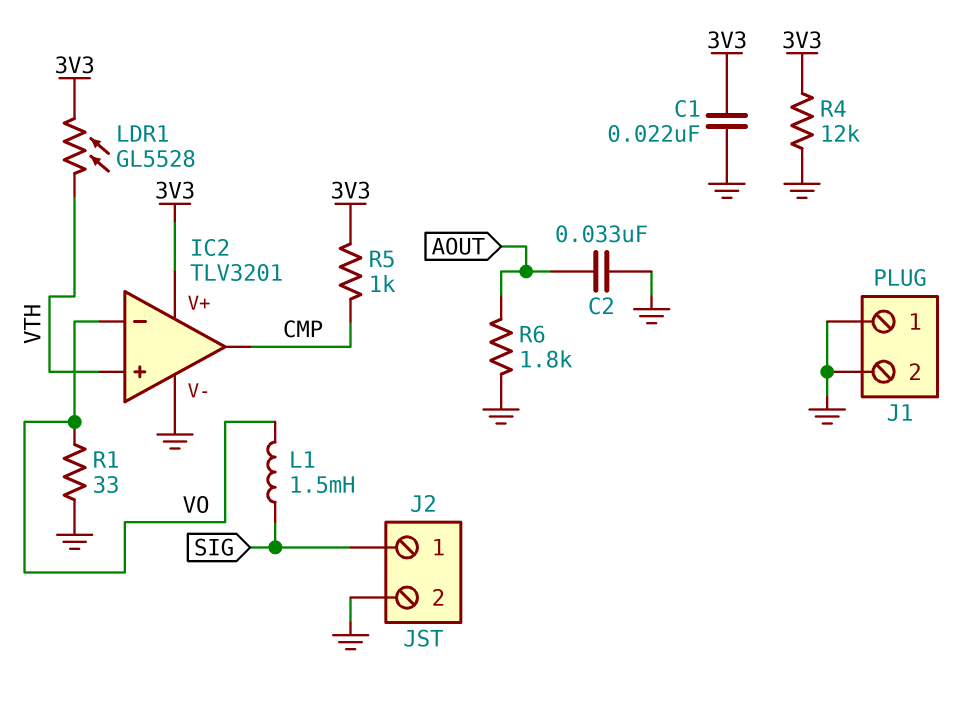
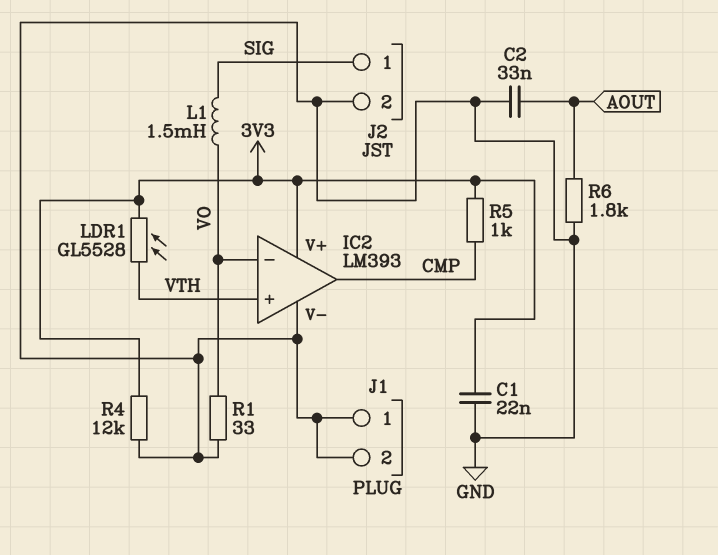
IC2: TLV3201 -> LM393

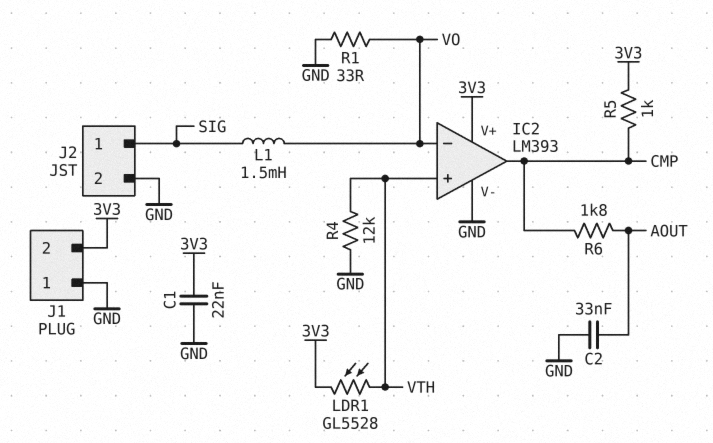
J1 pin 2: GND -> 3V3
R4: 12k (3V3, GND) -> 12k (GND, VTH)
R6: 1.8k (AOUT, GND) -> 1.8k (AOUT, CMP)

